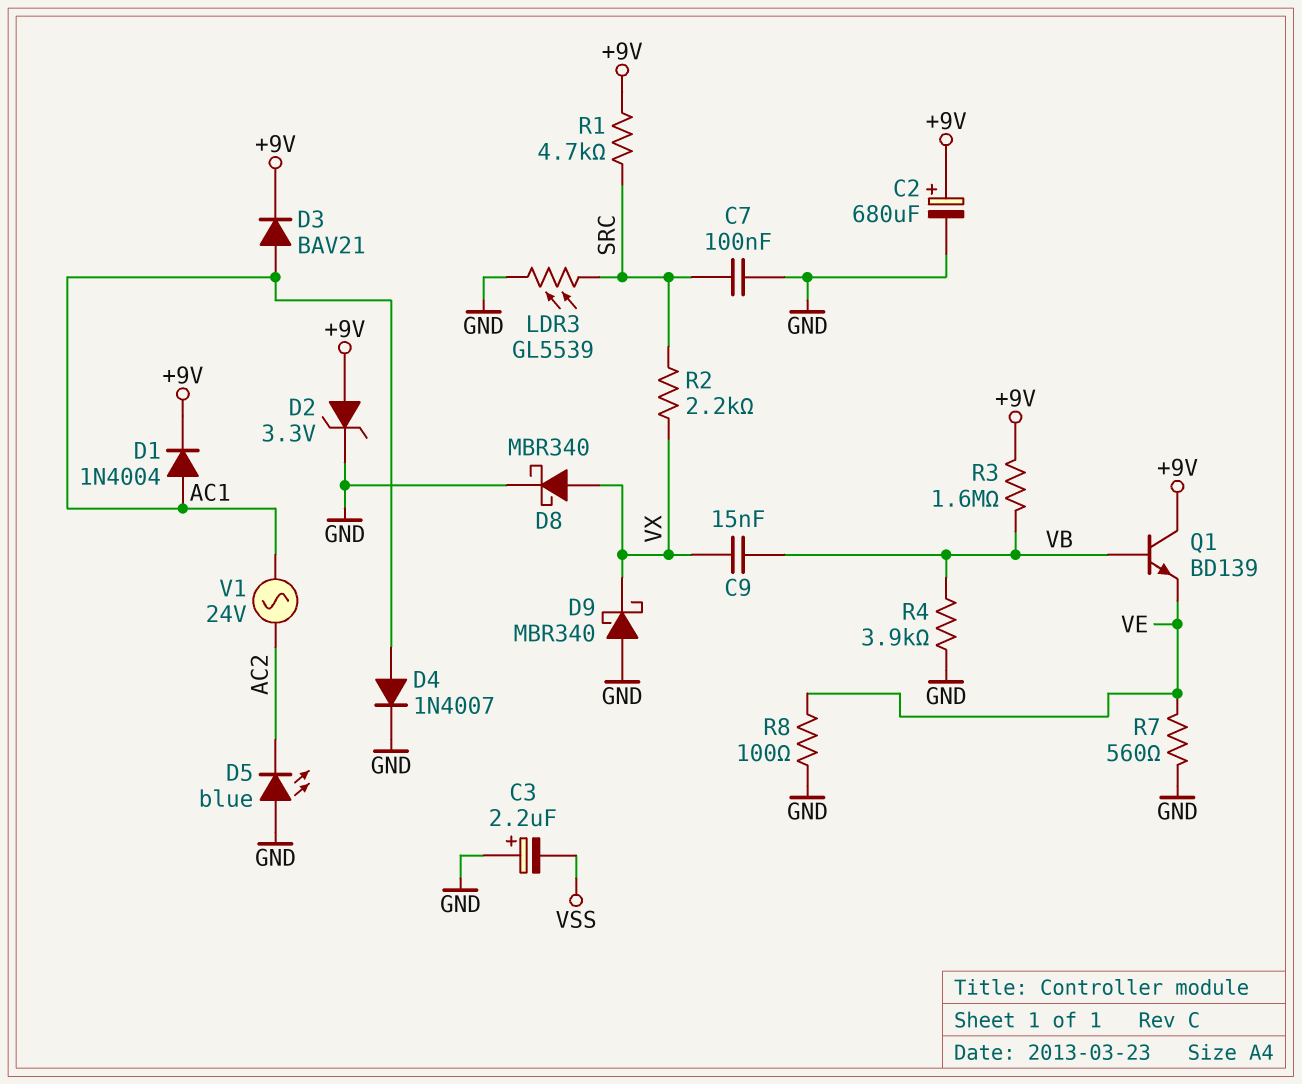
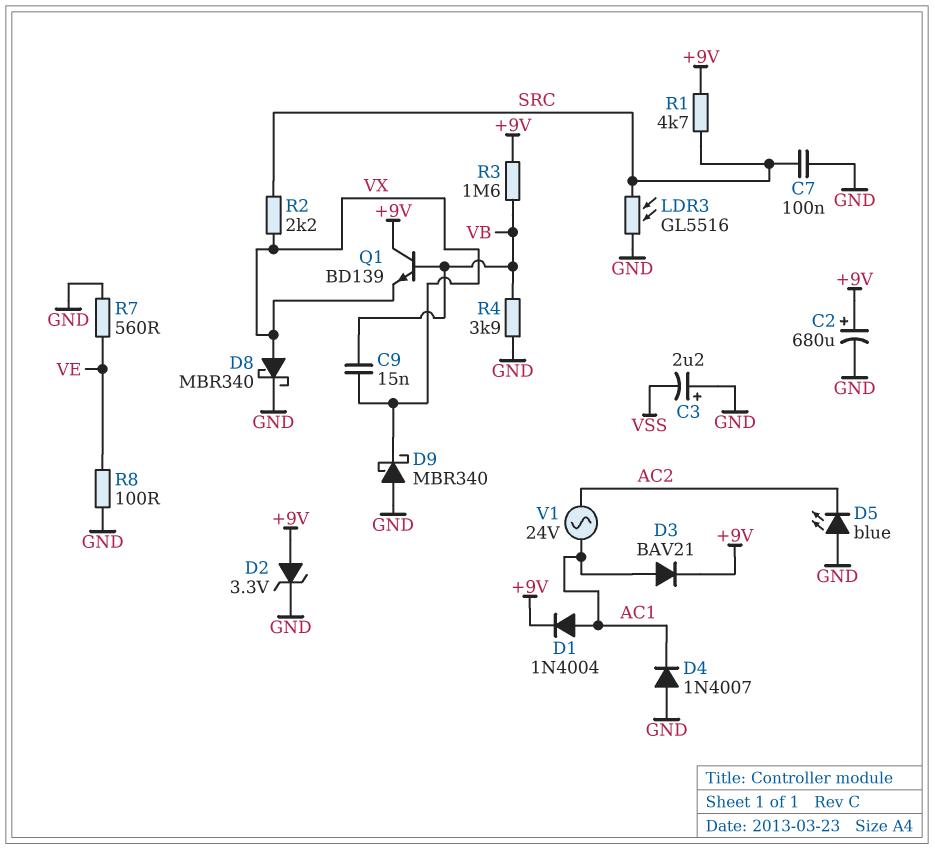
D4: diode 1N4007 (A AC1, K GND) -> diode 1N4007 (A GND, K AC1)
LDR3: GL5539 (GND, SRC) -> GL5516 (GND, SRC)
Q1: NPN BD139 (B VB, C +9V, E VE) -> NPN BD139 (B VB, C +9V, E VX)

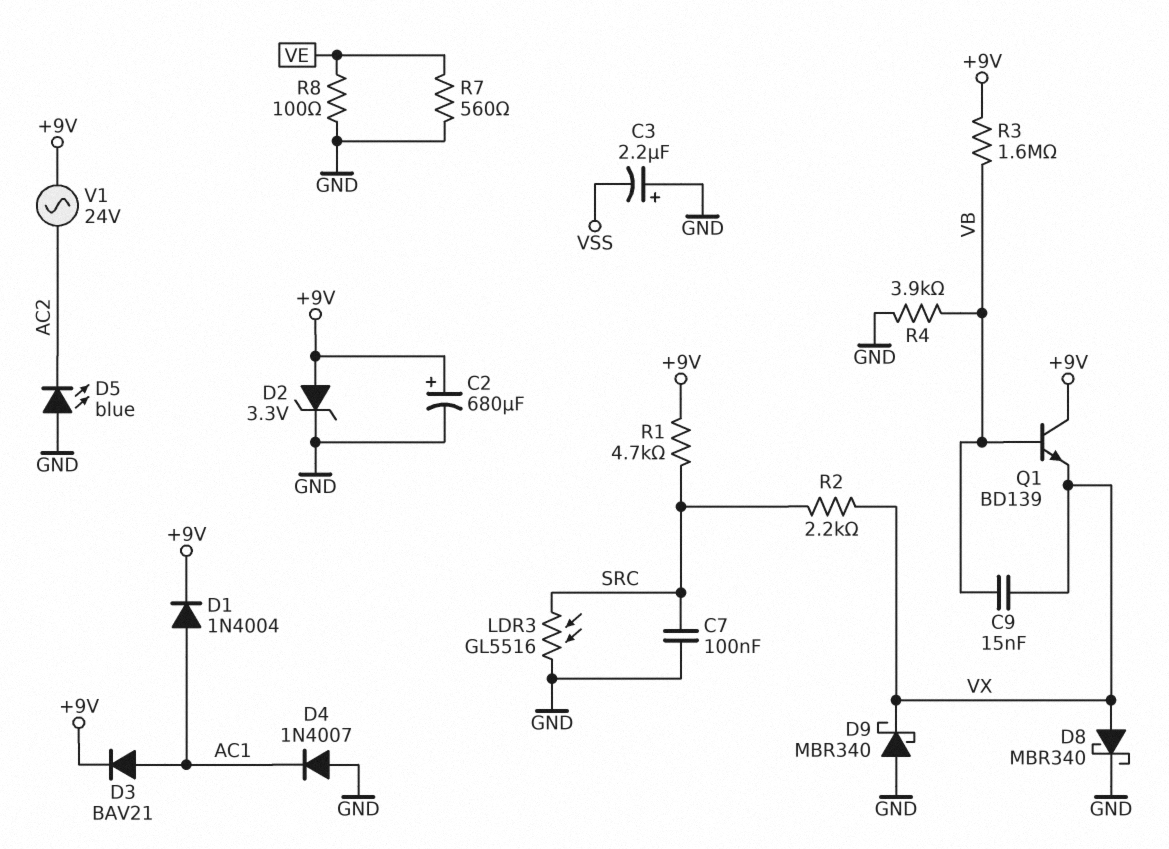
V1: AC 24V (AC1, AC2) -> AC 24V (+9V, AC2)

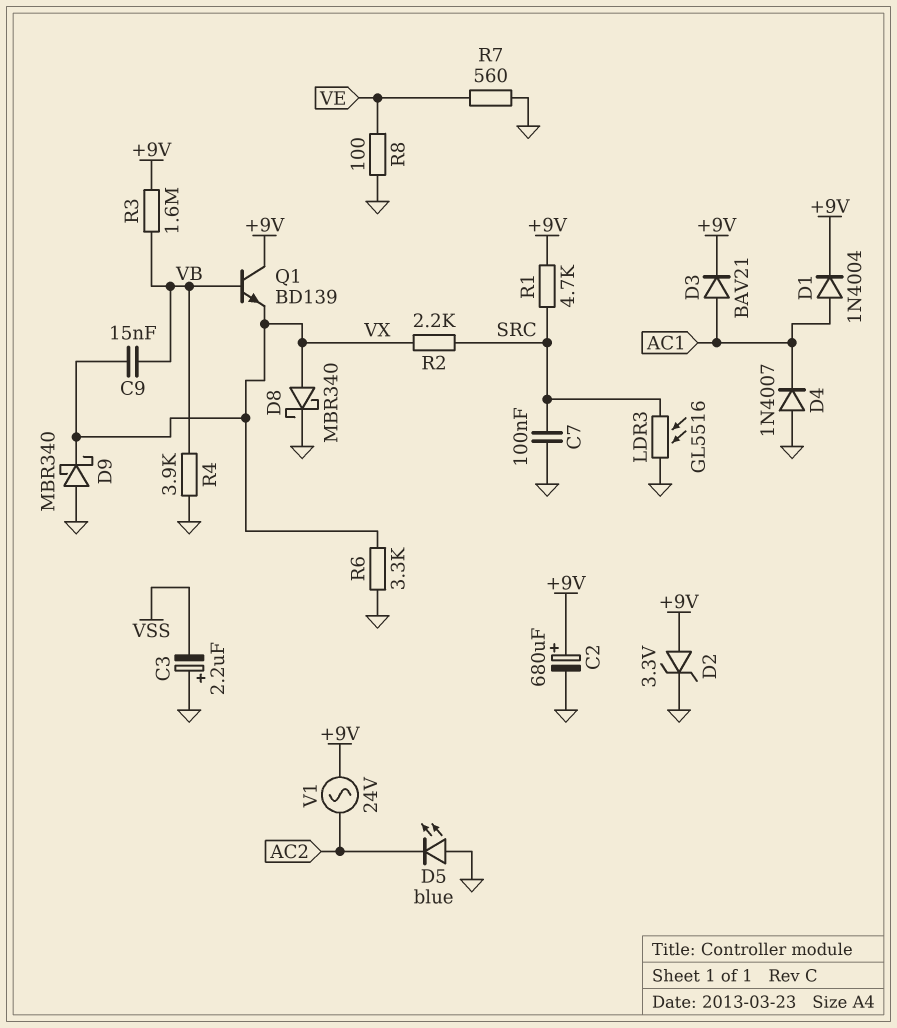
R6: none -> 3.3k (GND, VX)

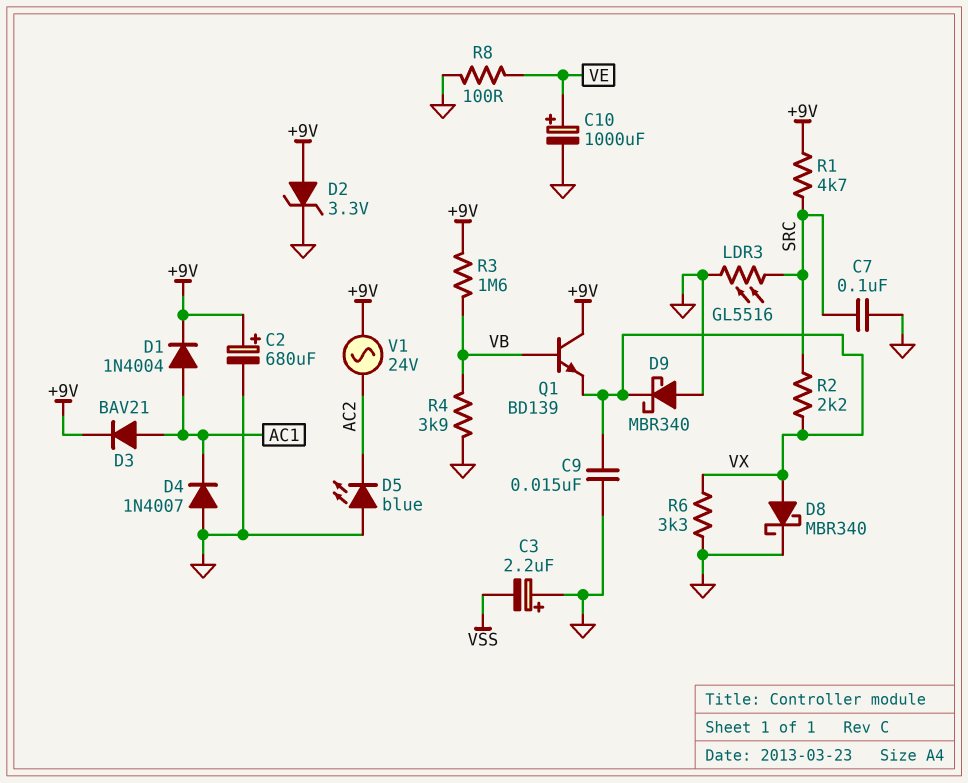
C9: 15nF (VB, VX) -> 15nF (GND, VX)
C10: none -> 1000uF (plus VE, minus GND)
R7: 560 (GND, VE) -> none

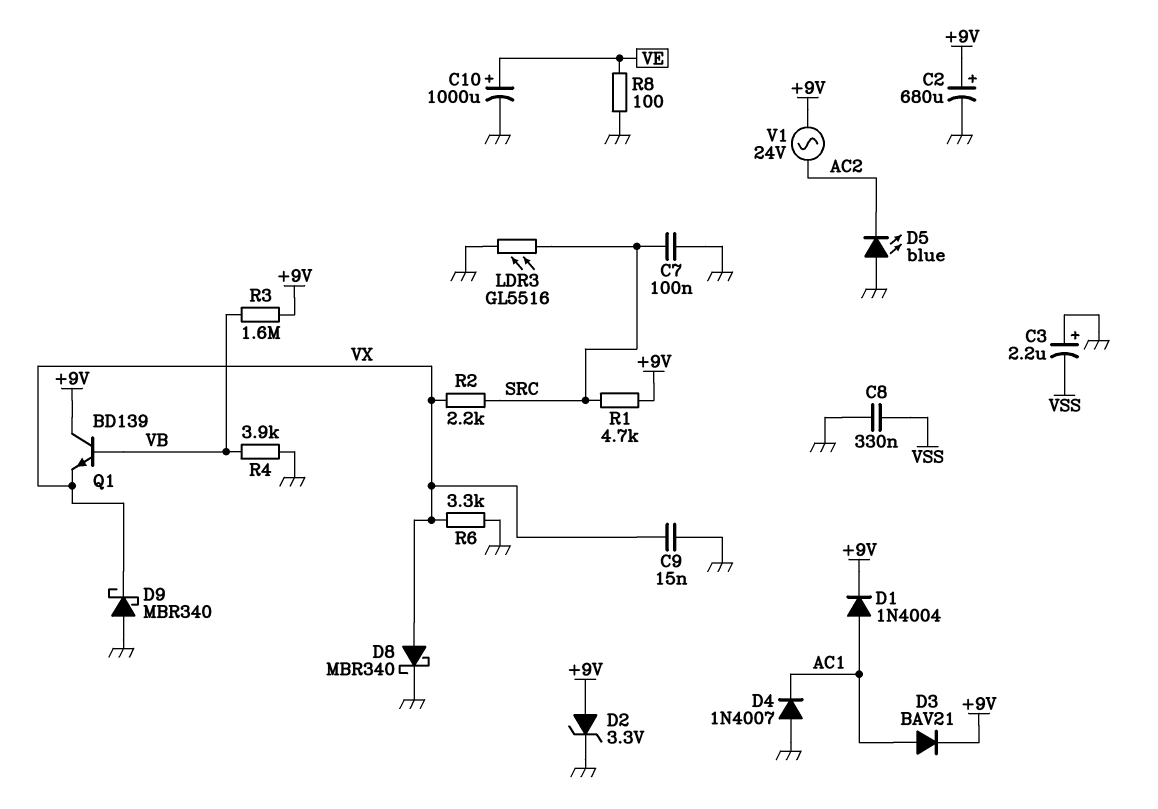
C8: none -> 330nF (GND, VSS)

